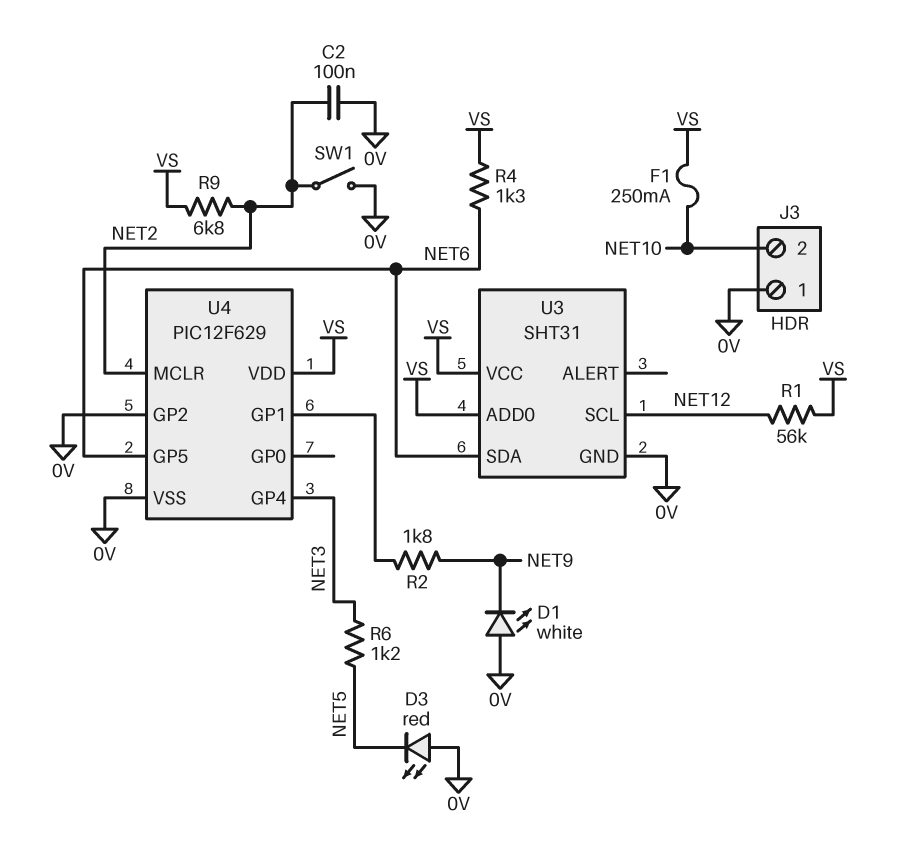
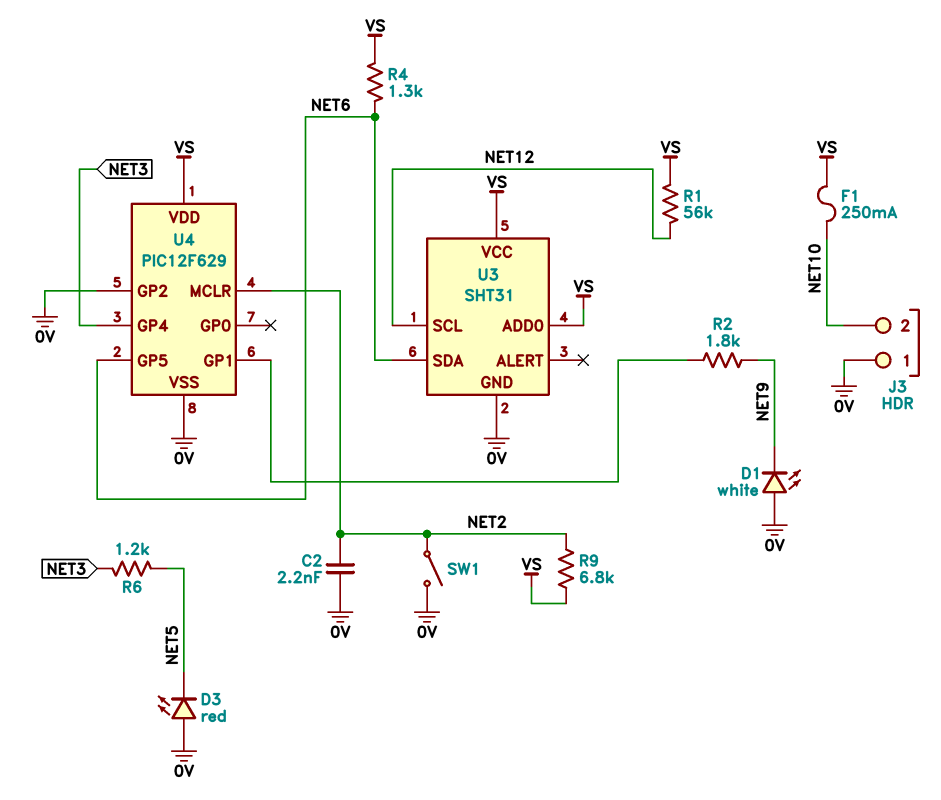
C2: 100nF (0V, NET2) -> 2.2nF (0V, NET2)

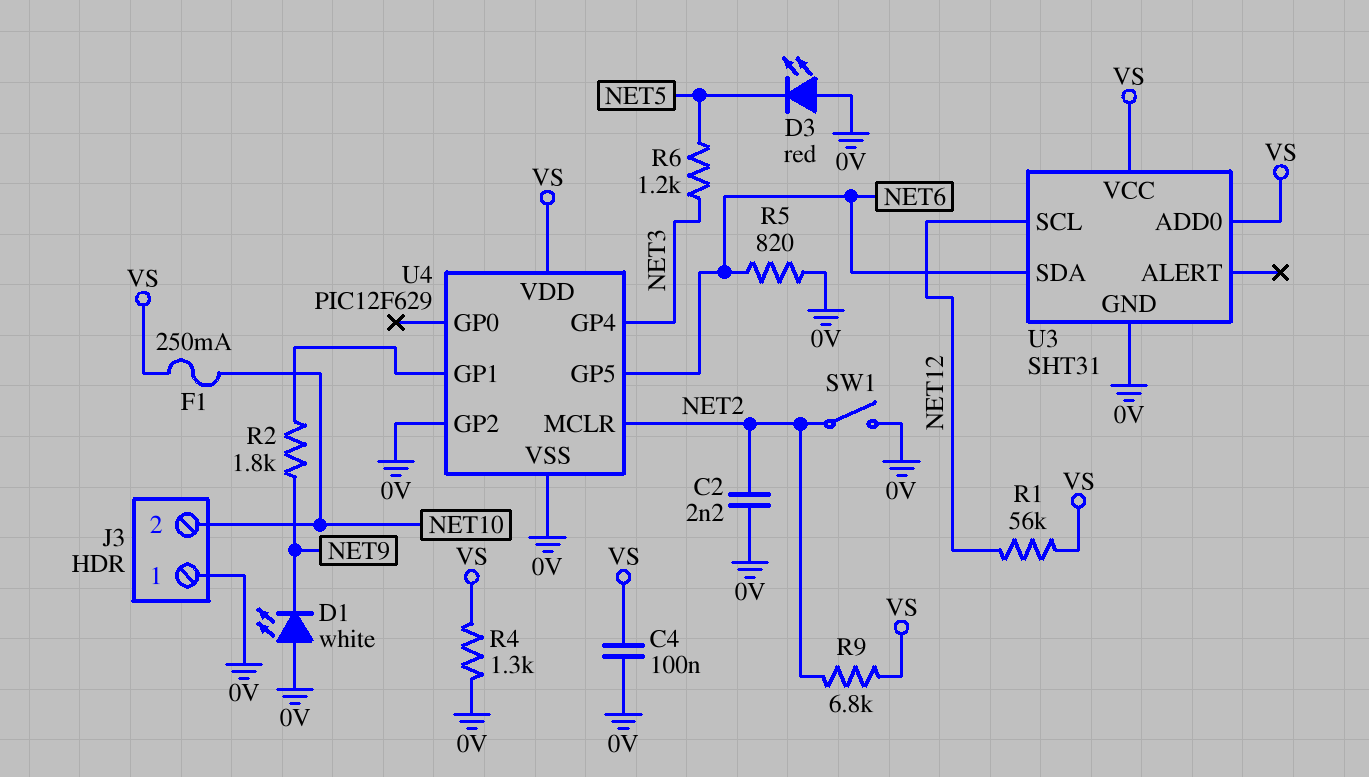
C4: none -> 100nF (0V, VS)
R4: 1.3k (NET6, VS) -> 1.3k (0V, VS)
R5: none -> 820 (0V, NET6)

